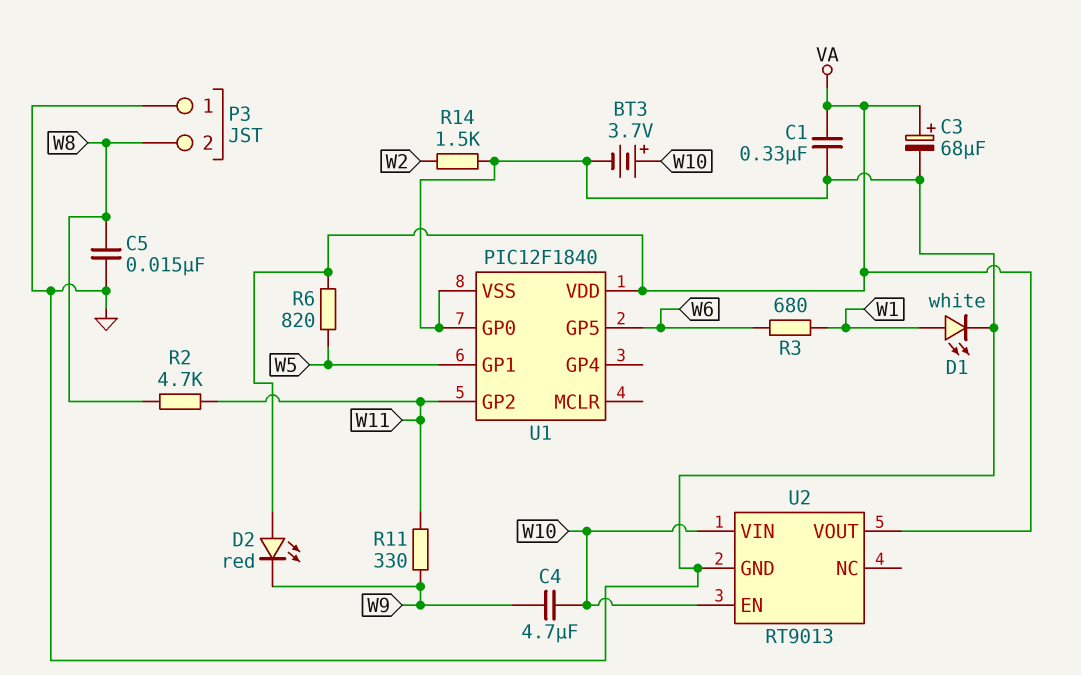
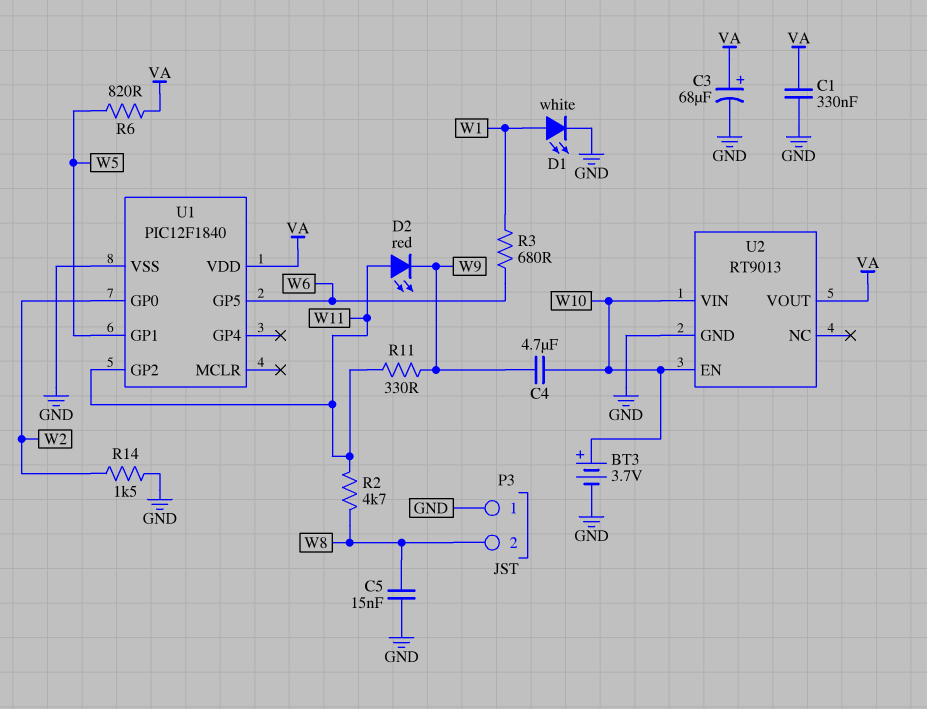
D2: LED red (A VA, K W9) -> LED red (A W11, K W9)
U1 pin GP0: GND -> W2

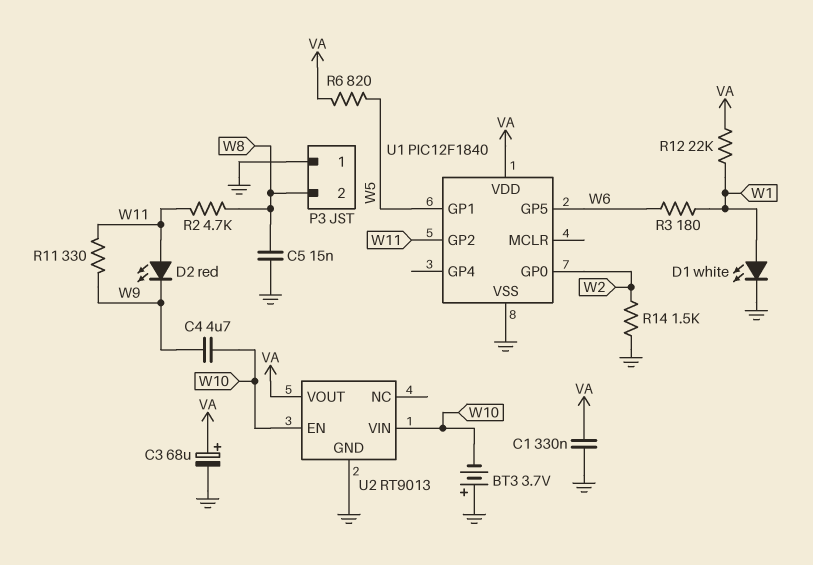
BT3: 3.7V (plus W10, minus GND) -> 3.7V (plus GND, minus W10)
R3: 680 (W1, W6) -> 180 (W1, W6)
R12: none -> 22k (VA, W1)

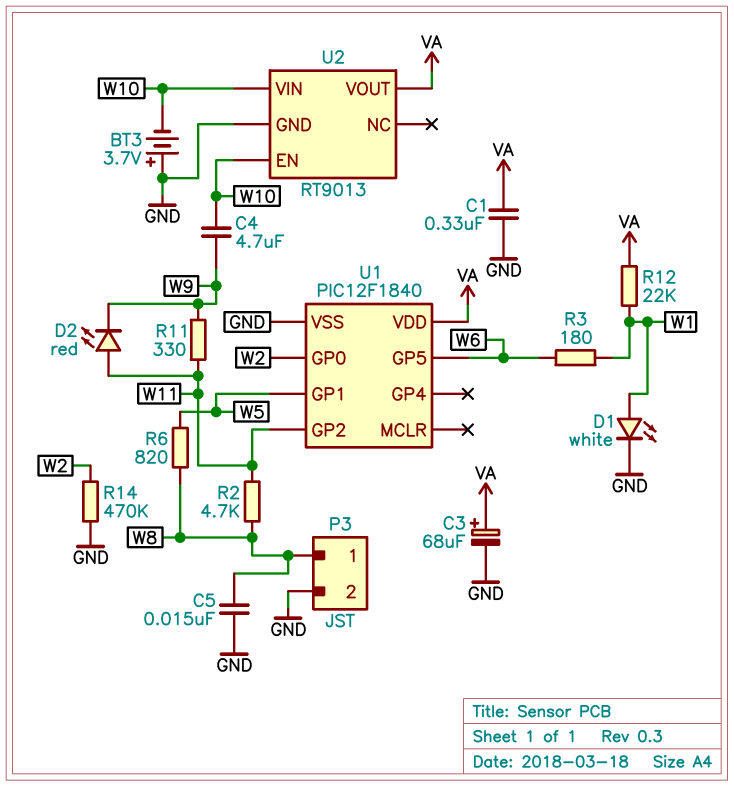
P3 pin 1: GND -> W8
P3 pin 2: W8 -> GND
R6: 820 (VA, W5) -> 820 (W5, W8)
R14: 1.5k (GND, W2) -> 470k (GND, W2)

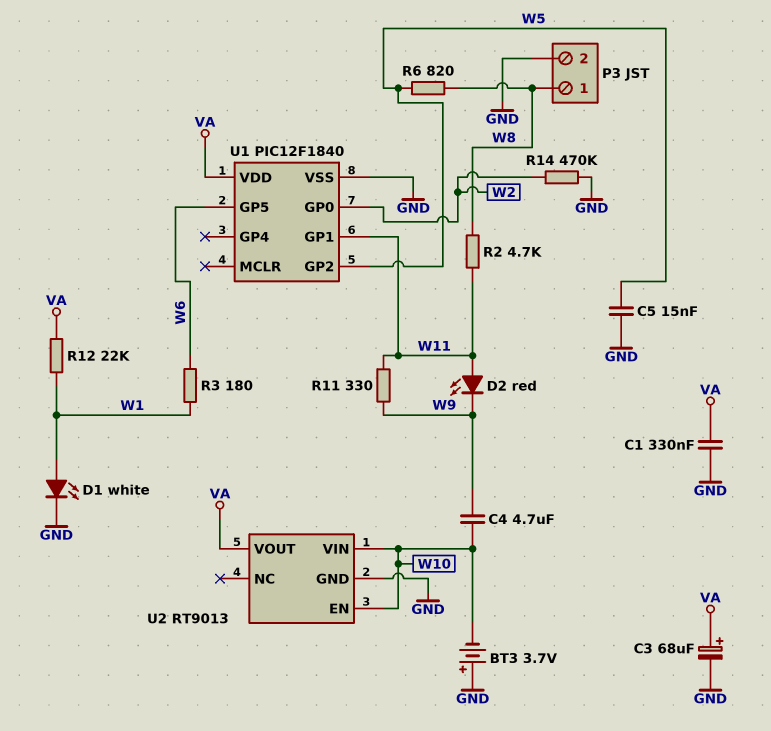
C5: 15nF (GND, W8) -> 15nF (GND, W5)
U1 pin GP1: W5 -> W11
U1 pin GP2: W11 -> W5

